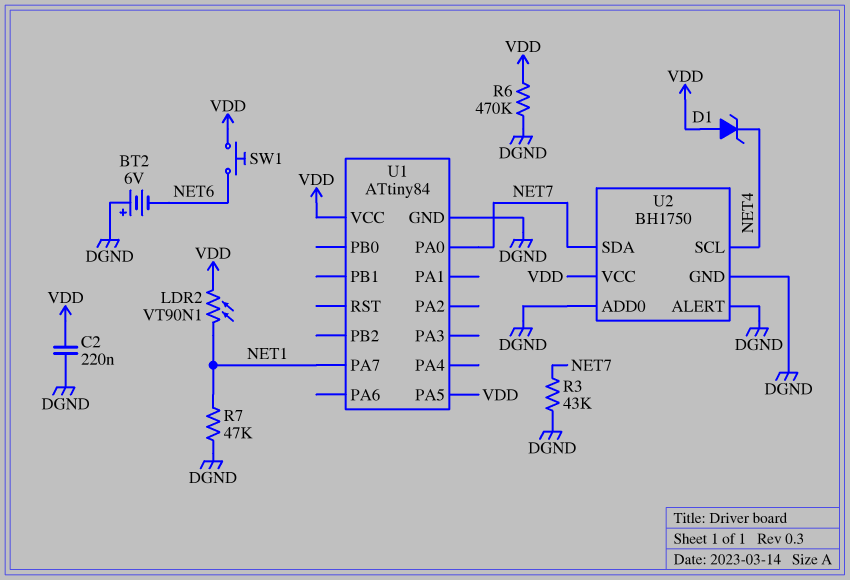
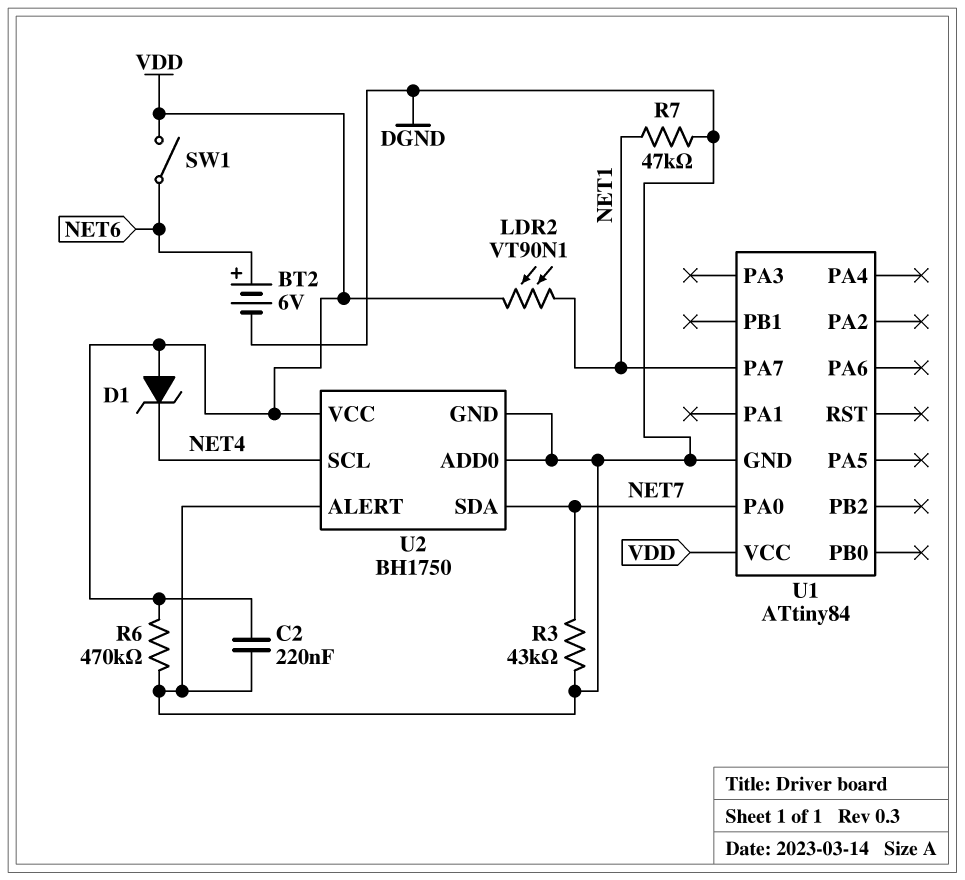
BT2: 6V (plus DGND, minus NET6) -> 6V (plus NET6, minus DGND)
SW1: button (NET6, VDD) -> switch (NET6, VDD)
U1 pin PA5: VDD -> none

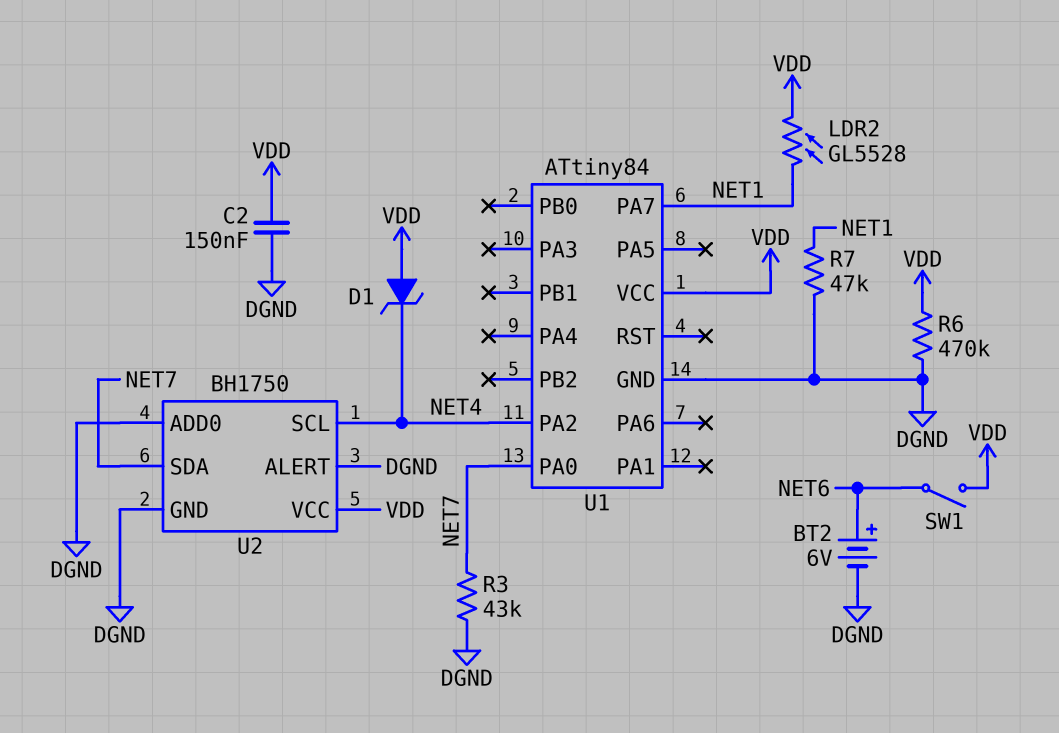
C2: 220nF (DGND, VDD) -> 150nF (DGND, VDD)
LDR2: VT90N1 (NET1, VDD) -> GL5528 (NET1, VDD)
U1 pin PA2: none -> NET4

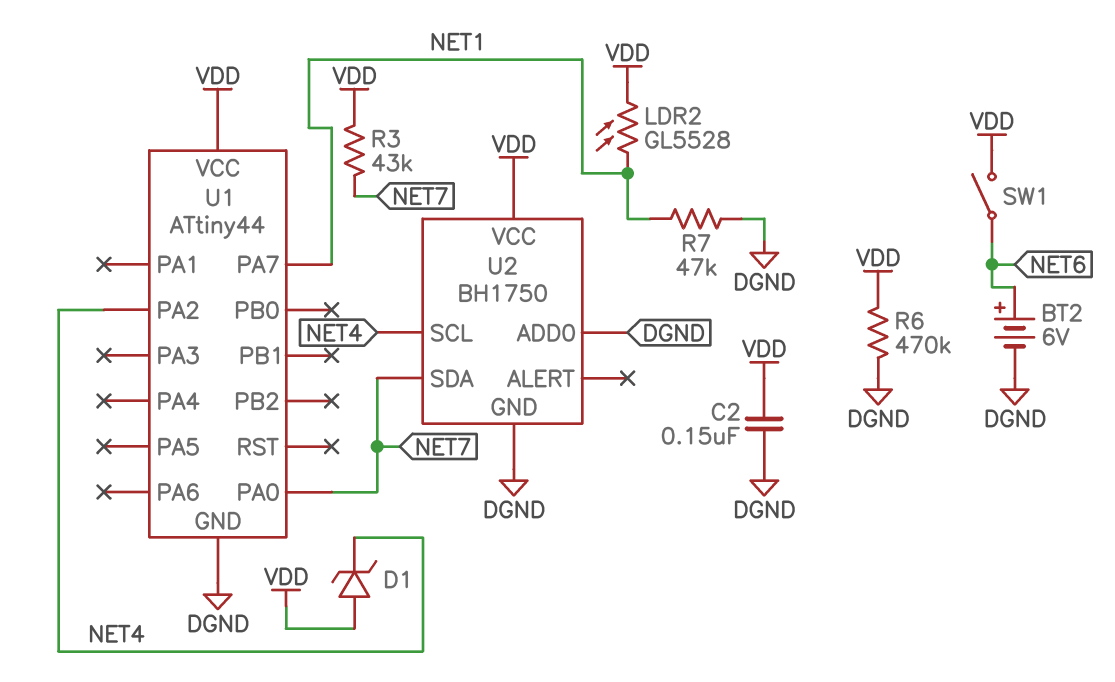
R3: 43k (DGND, NET7) -> 43k (NET7, VDD)
U1: ATtiny84 -> ATtiny44
U2 pin ALERT: DGND -> none

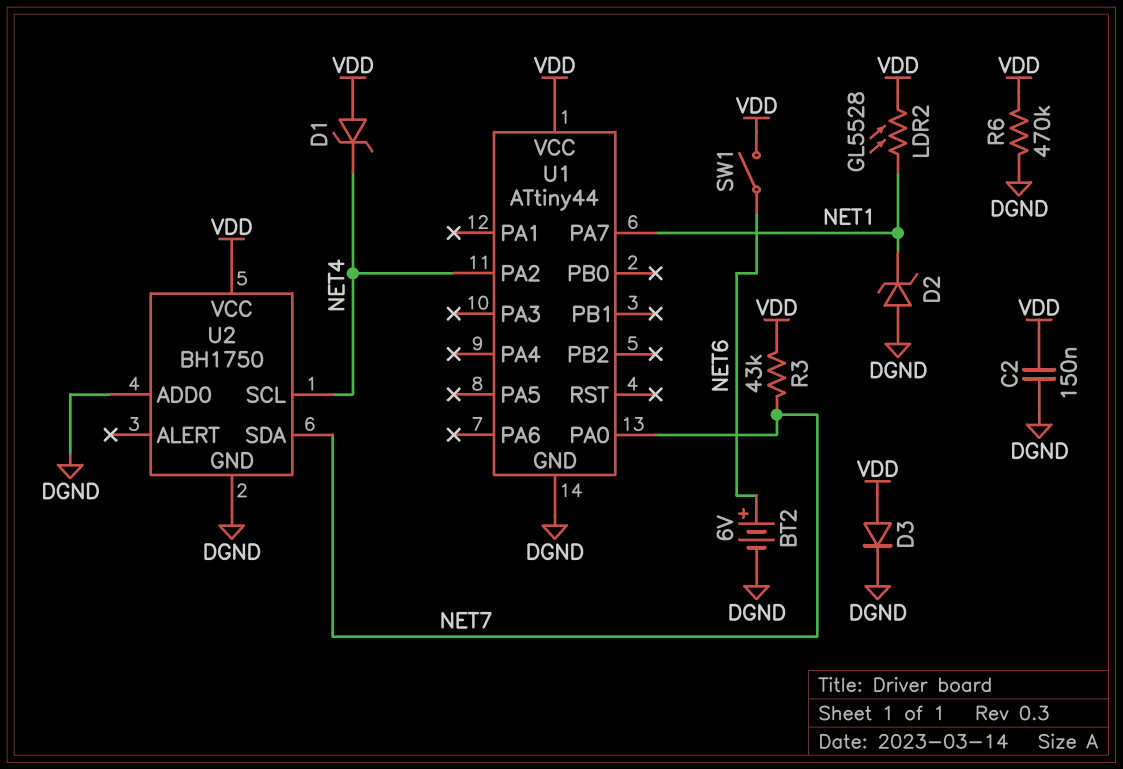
D2: none -> zener (A DGND, K NET1)
D3: none -> diode (A VDD, K DGND)
R7: 47k (DGND, NET1) -> none

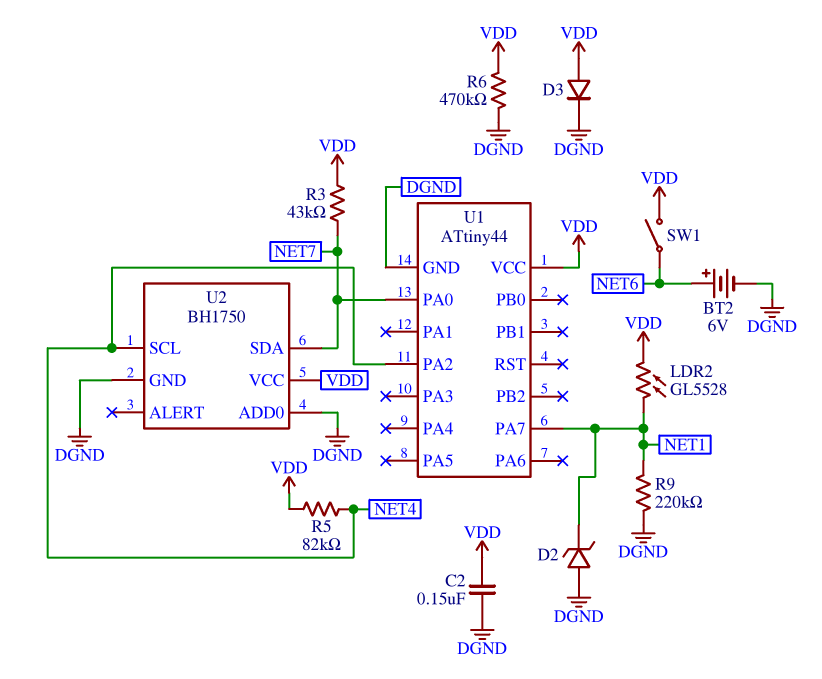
D1: zener (A VDD, K NET4) -> none
R5: none -> 82k (NET4, VDD)
R9: none -> 220k (DGND, NET1)

